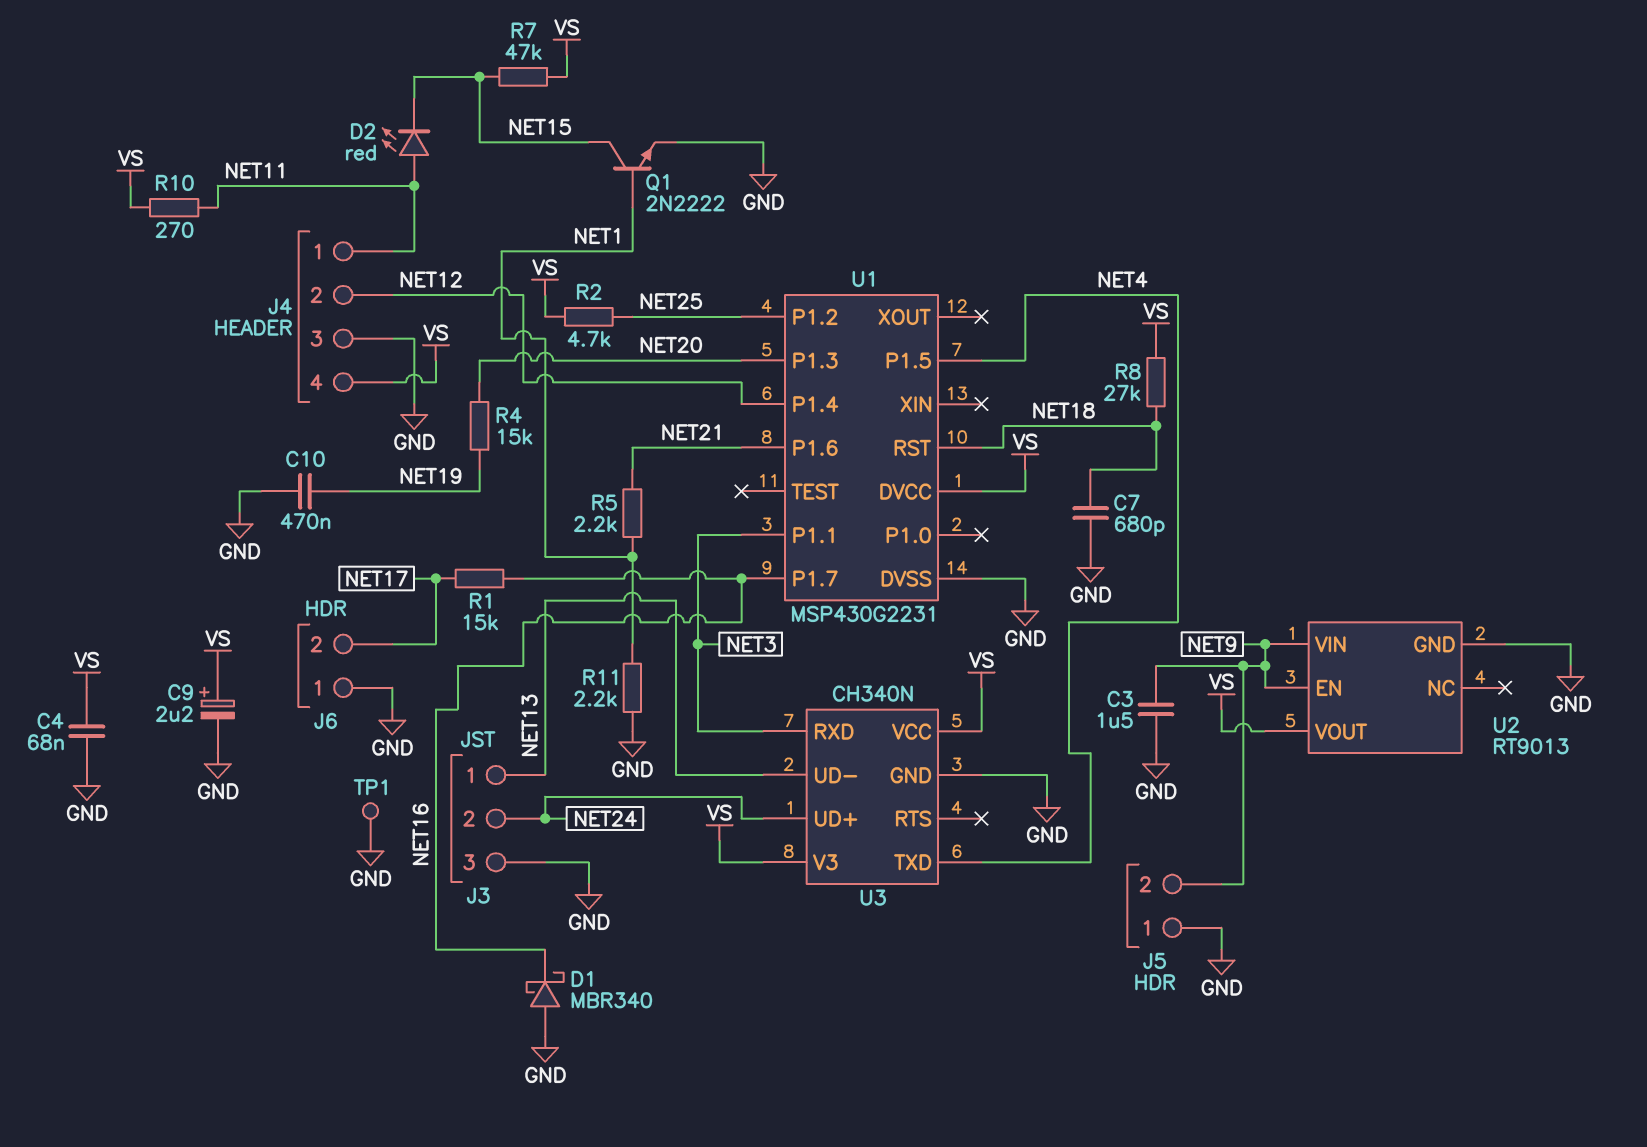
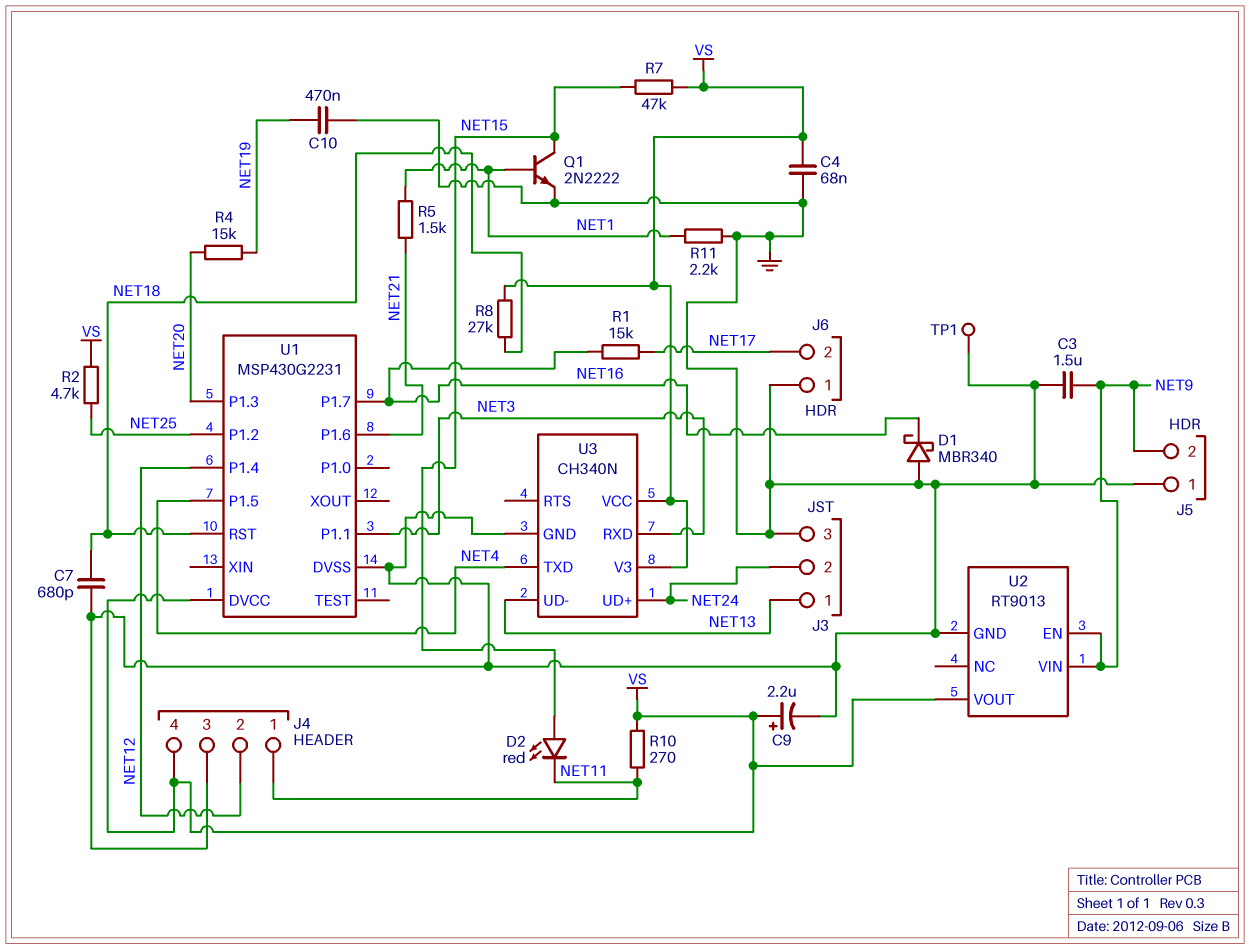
D2: LED red (A NET11, K NET15) -> LED red (A NET15, K NET11)
R5: 2.2k (NET1, NET21) -> 1.5k (NET1, NET21)

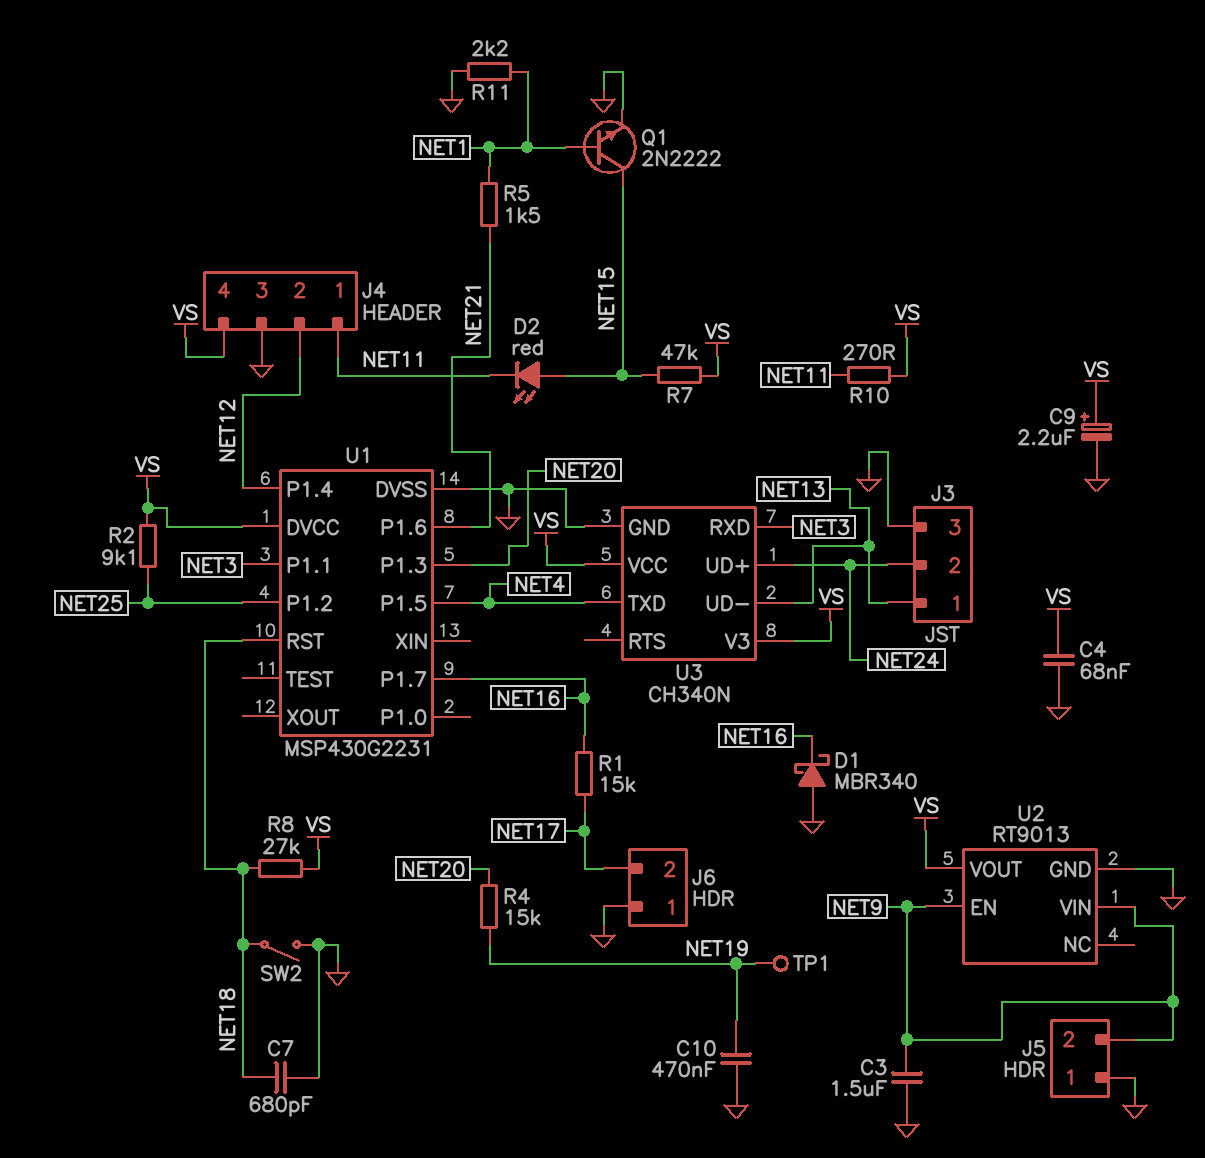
R2: 4.7k (NET25, VS) -> 9.1k (NET25, VS)
SW2: none -> switch (GND, NET18)
TP1: test point (GND) -> test point (NET19)

